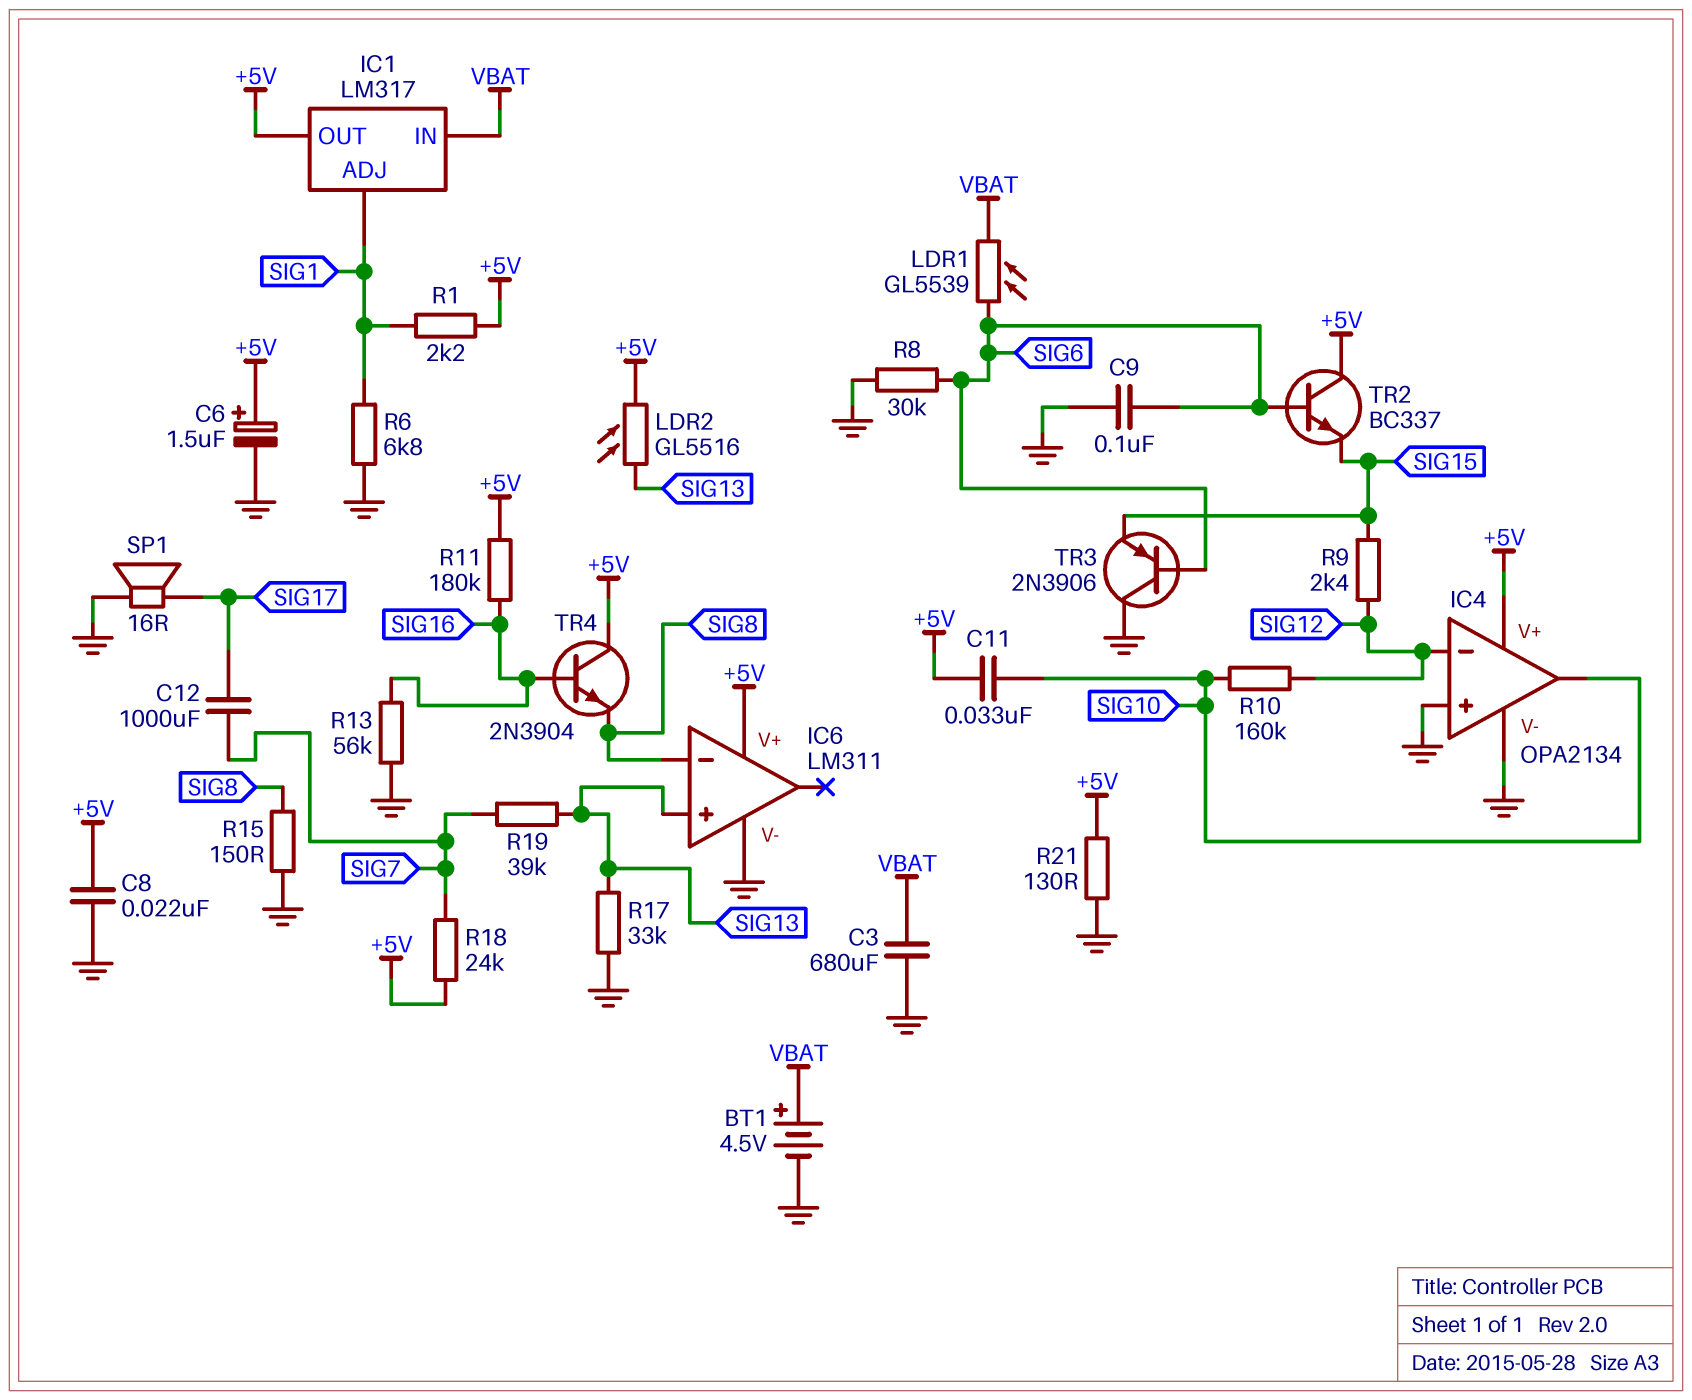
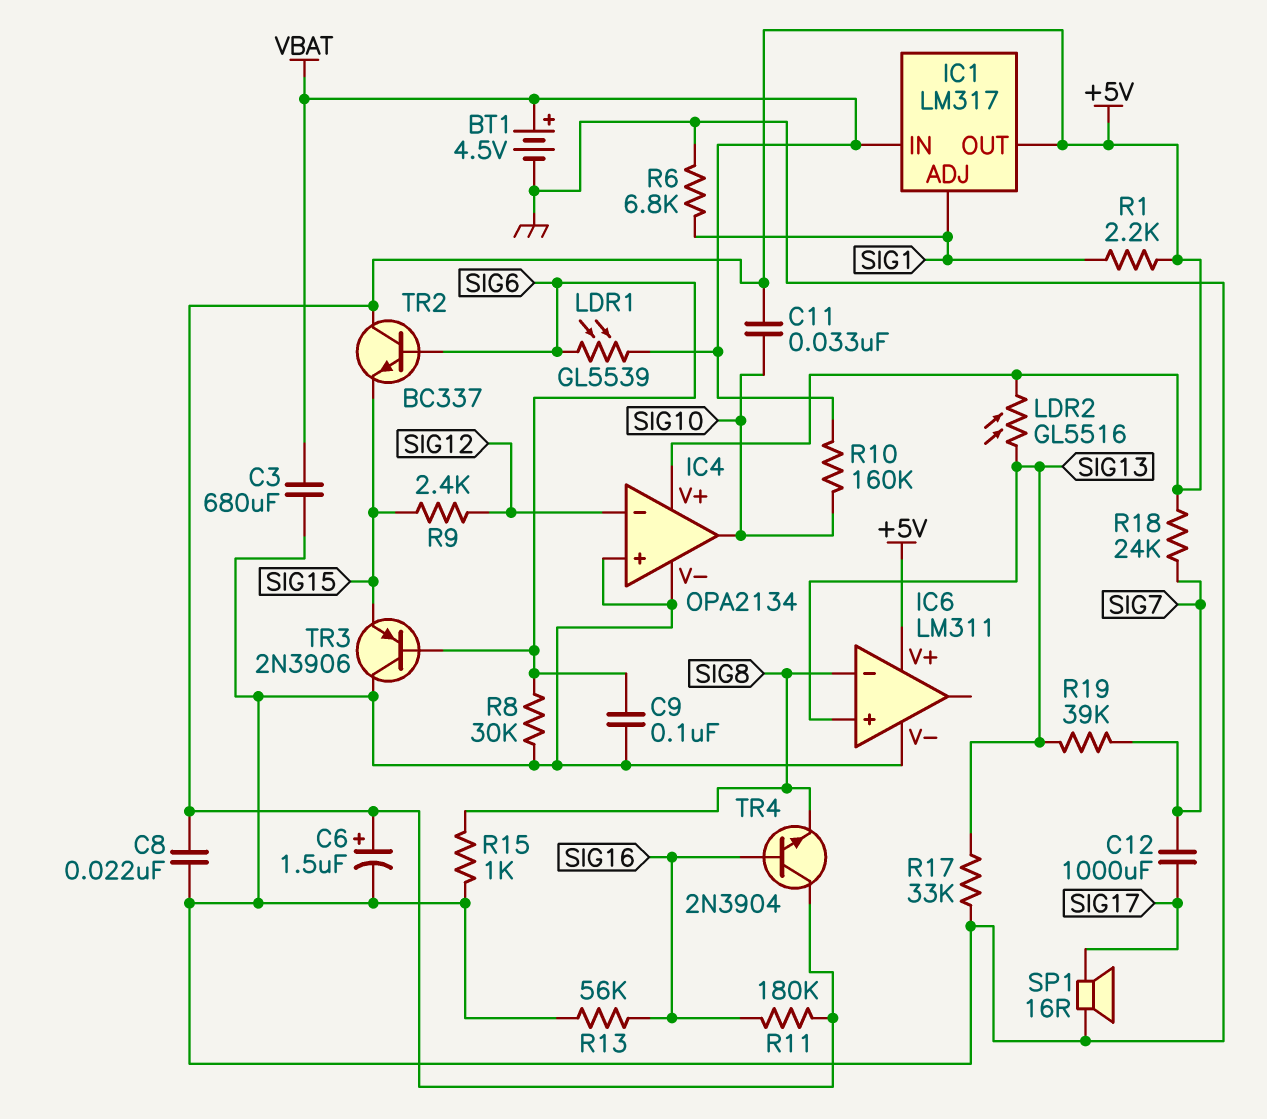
R10: 160k (SIG10, SIG12) -> 160k (SIG10, VBAT)
R15: 150 (GND, SIG8) -> 1k (GND, SIG8)
R21: 130 (+5V, GND) -> none

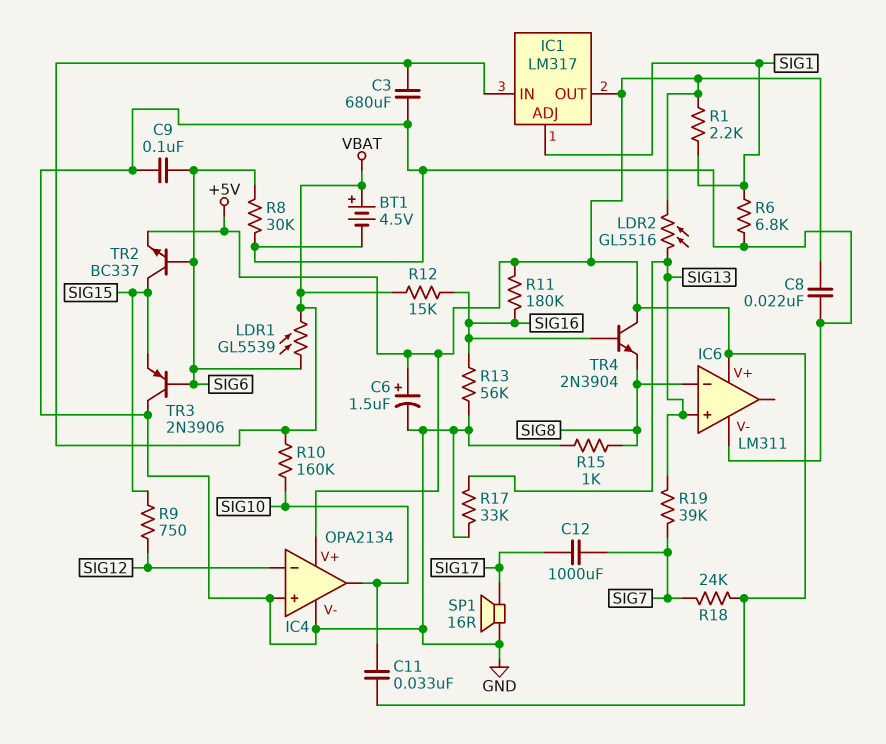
R9: 2.4k (SIG12, SIG15) -> 750 (SIG12, SIG15)
R12: none -> 15k (SIG16, VBAT)
TR2: NPN BC337 (B SIG6, C +5V, E SIG15) -> NPN BC337 (B SIG6, C SIG15, E +5V)

